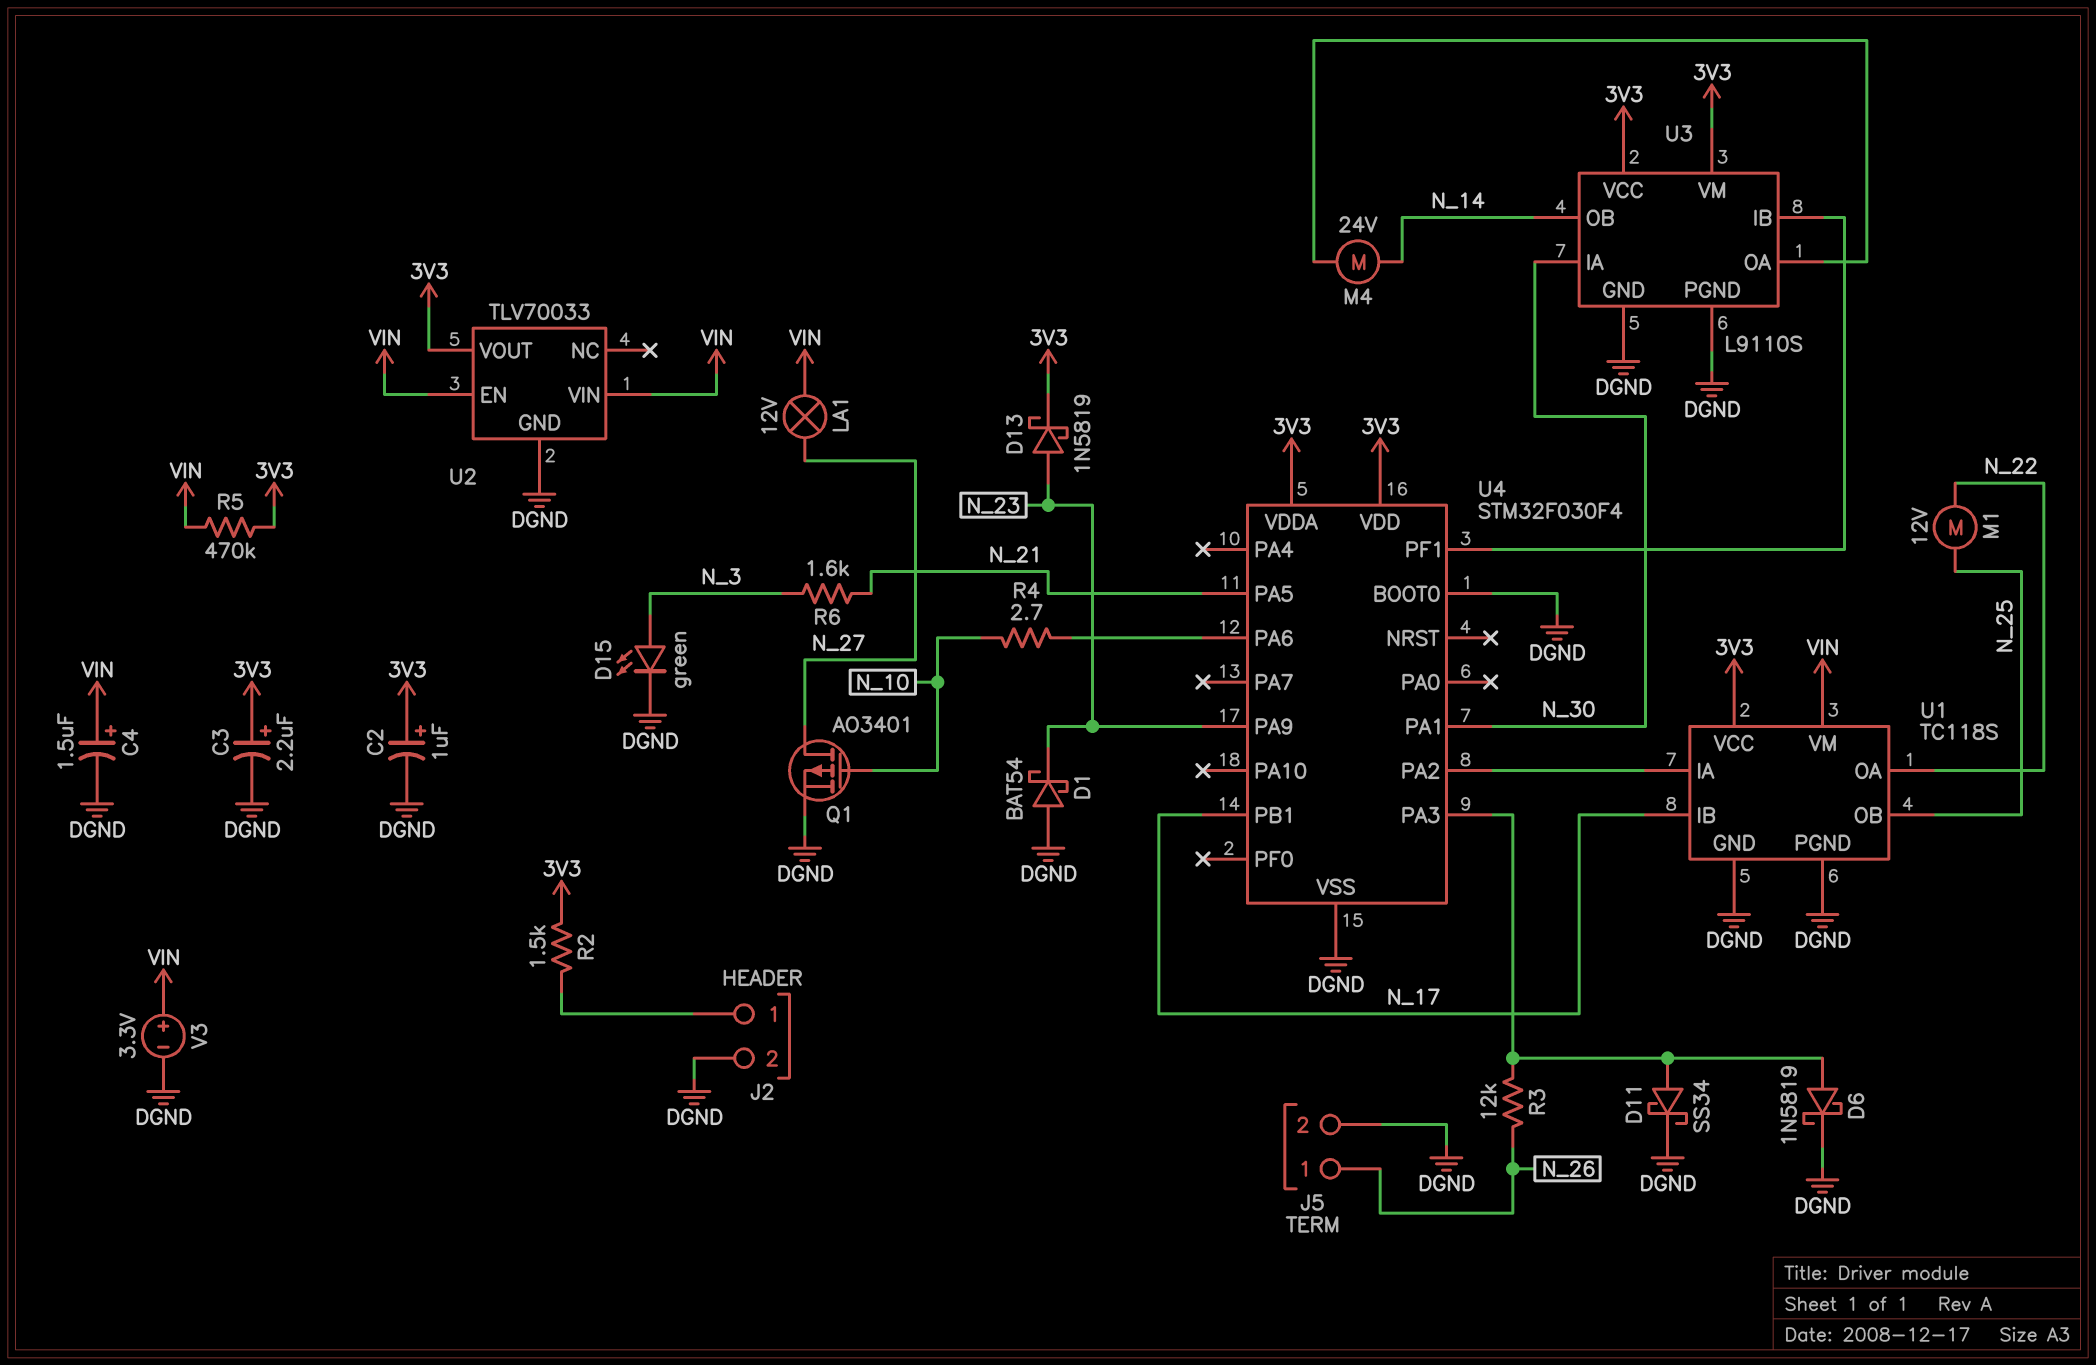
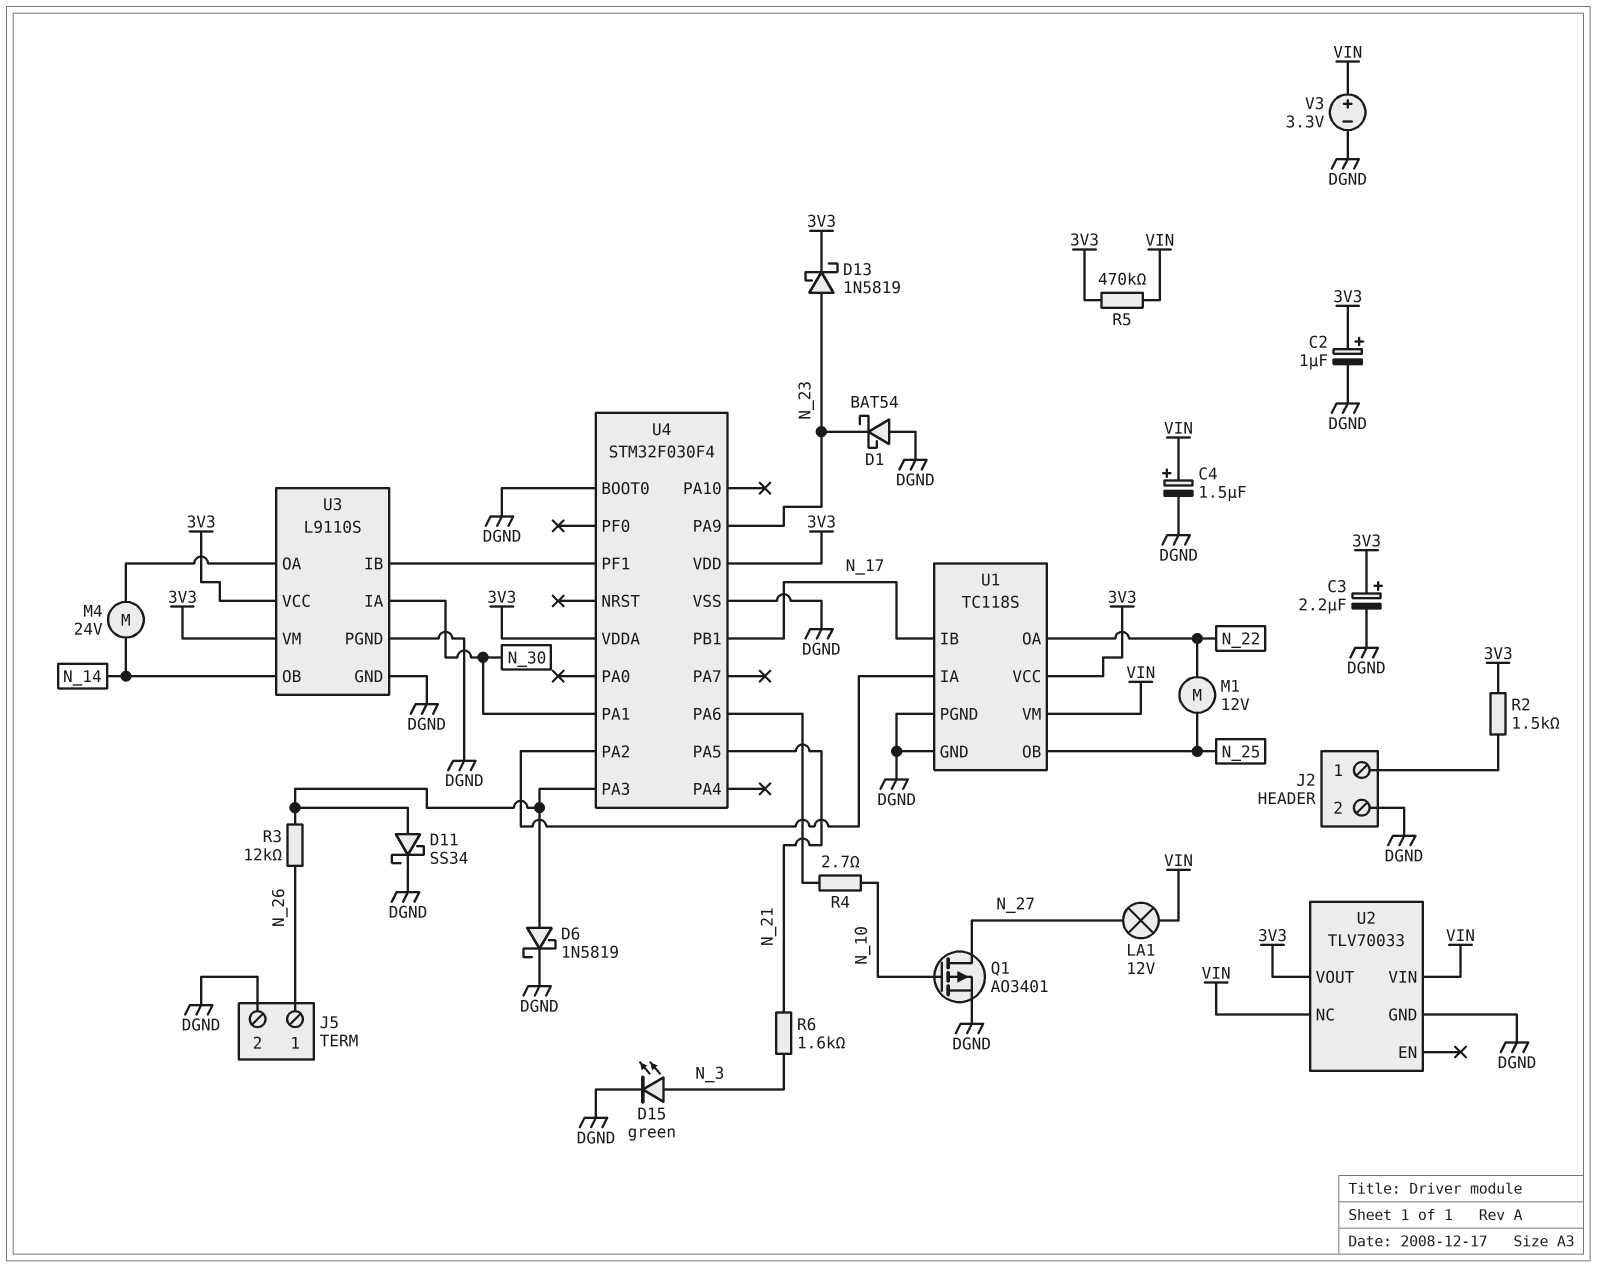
U2 pin EN: VIN -> none
U2 pin NC: none -> VIN

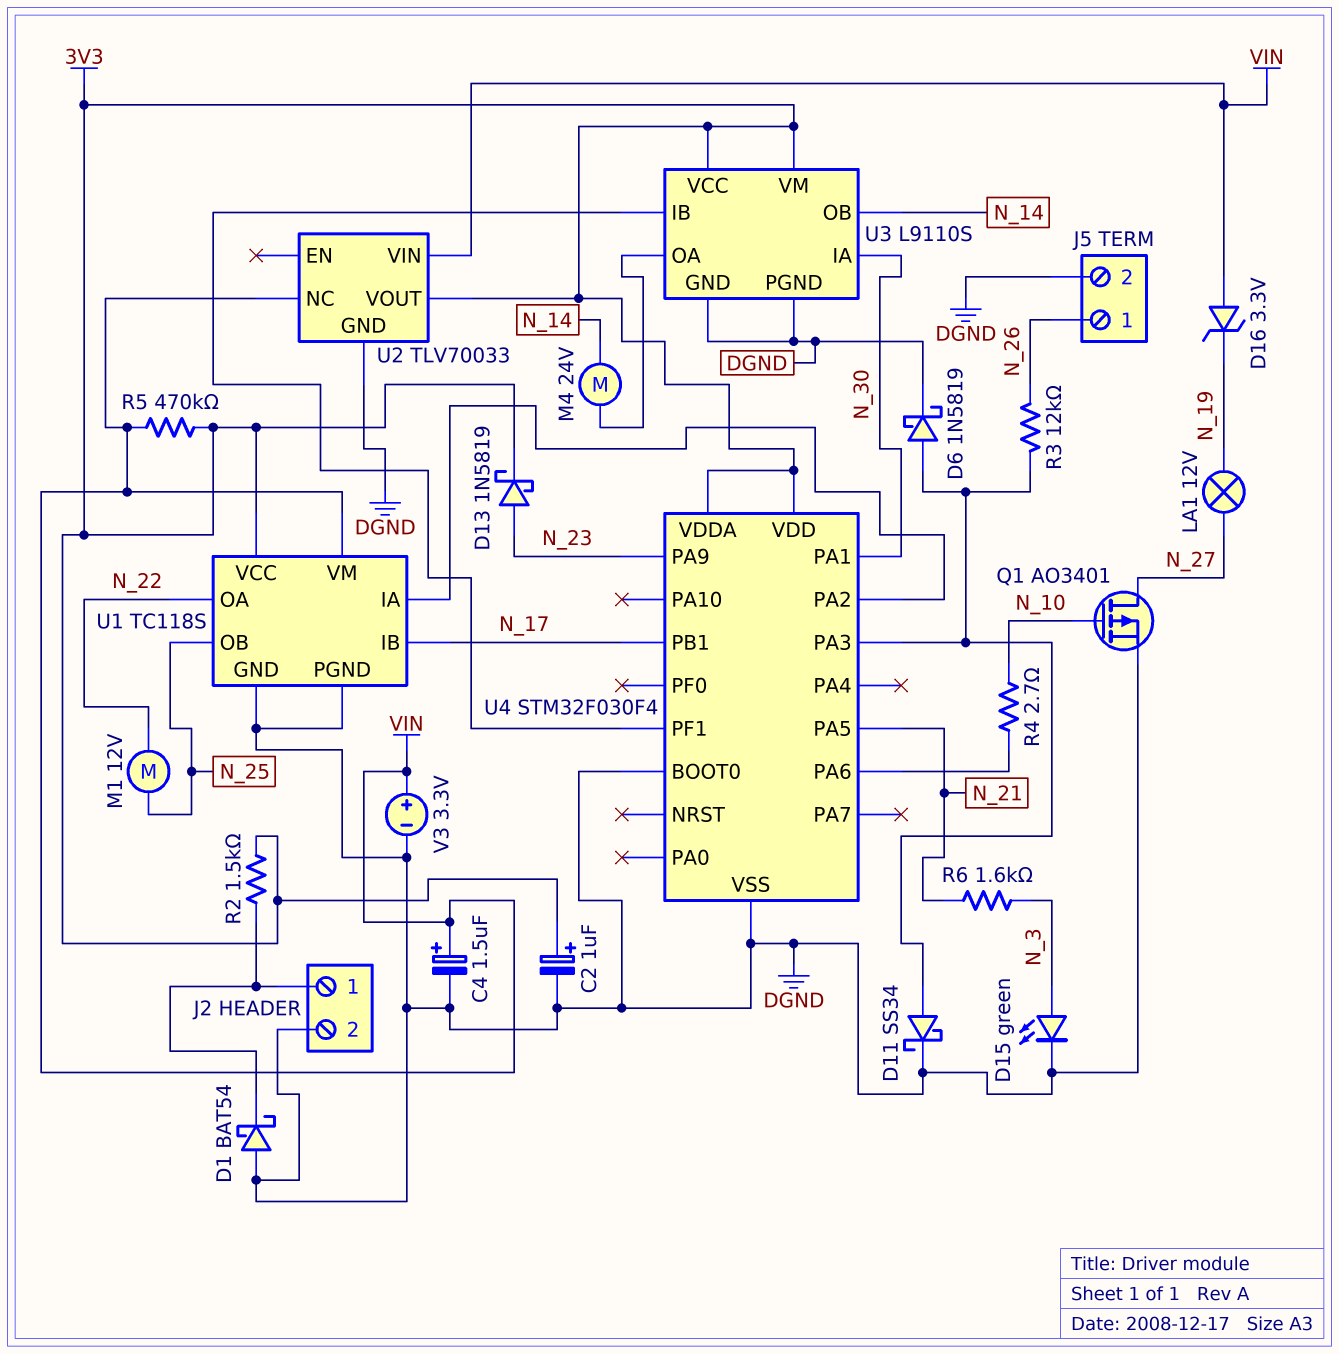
C3: 2.2uF (plus 3V3, minus DGND) -> none
D1: schottky BAT54 (A DGND, K N_23) -> schottky BAT54 (A DGND, K J2/1)
D16: none -> zener 3.3V (A VIN, K N_19)
LA1: lamp 12V (N_27, VIN) -> lamp 12V (N_19, N_27)

